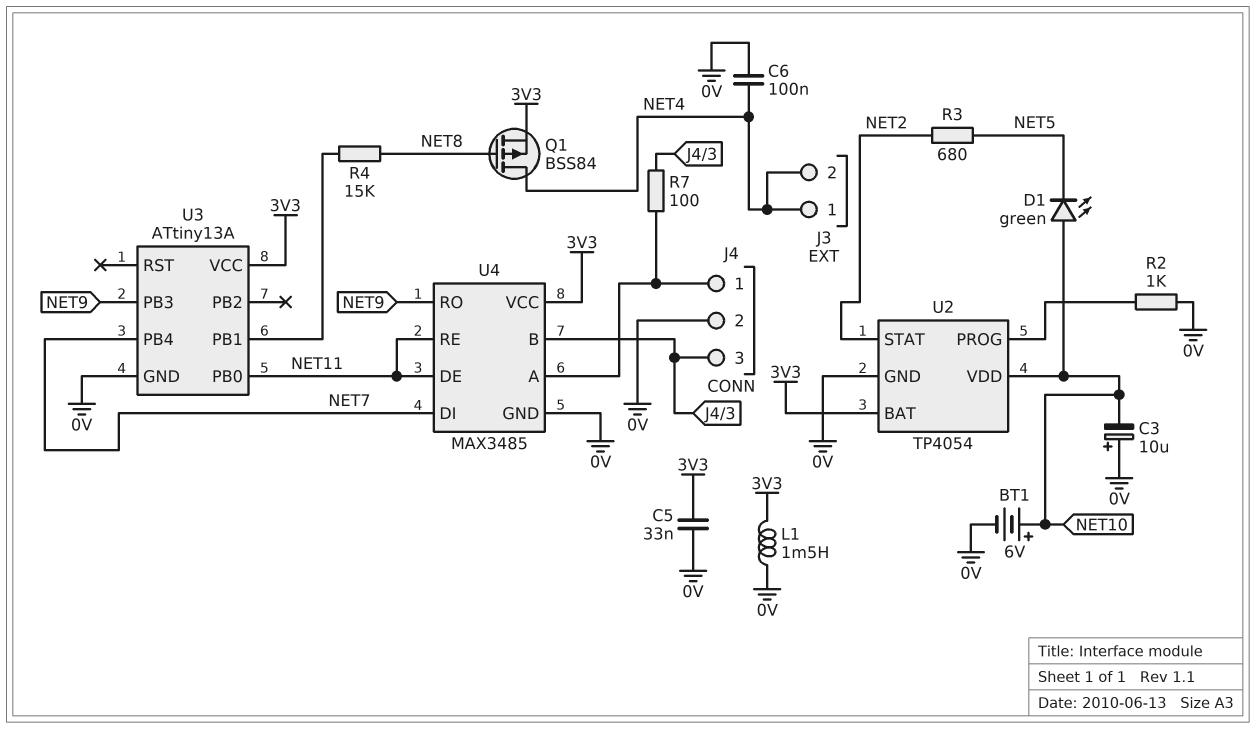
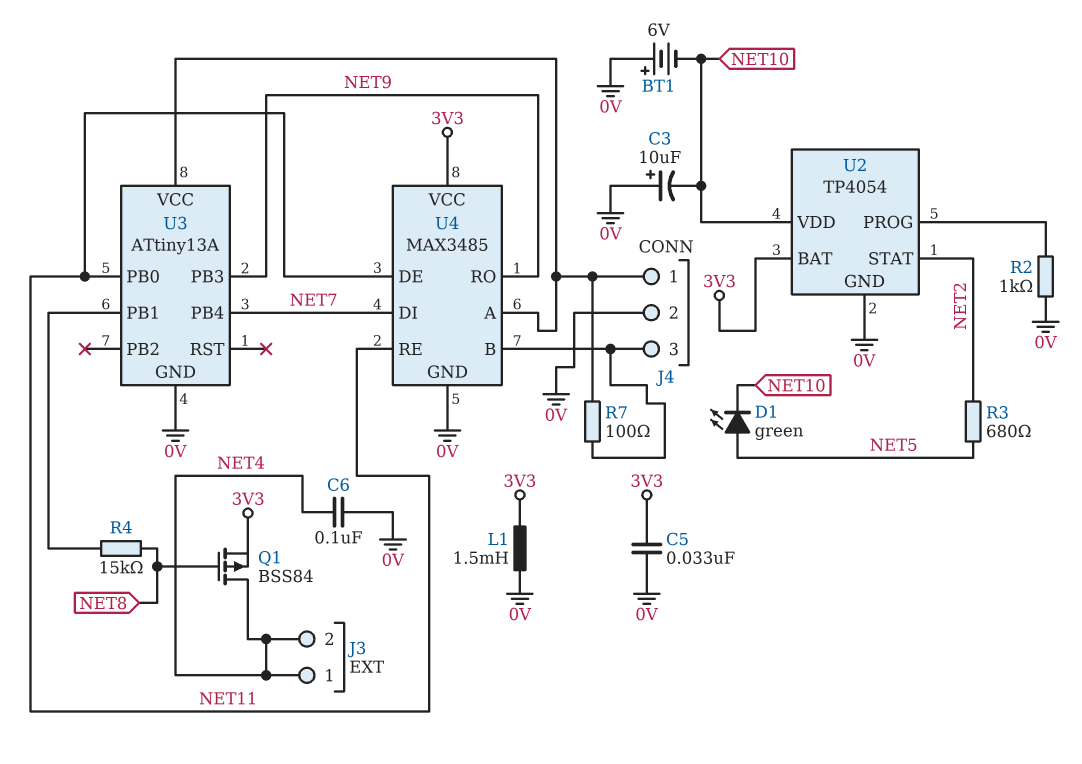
BT1: 6V (plus NET10, minus 0V) -> 6V (plus 0V, minus NET10)
D1: LED green (A NET10, K NET5) -> LED green (A NET5, K NET10)
U3 pin VCC: 3V3 -> J4/1

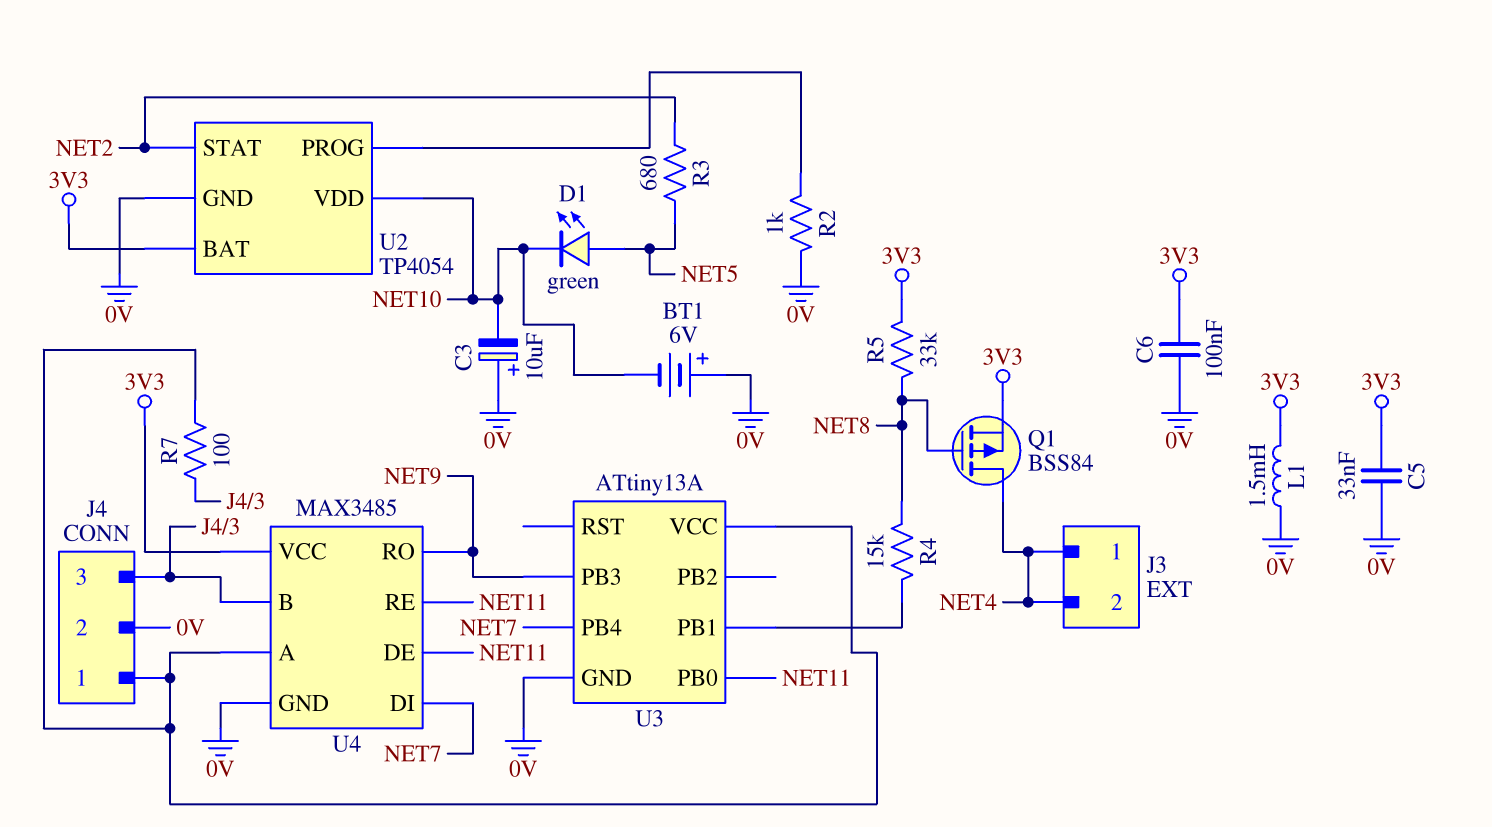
C6: 100nF (0V, NET4) -> 100nF (0V, 3V3)
R5: none -> 33k (3V3, NET8)

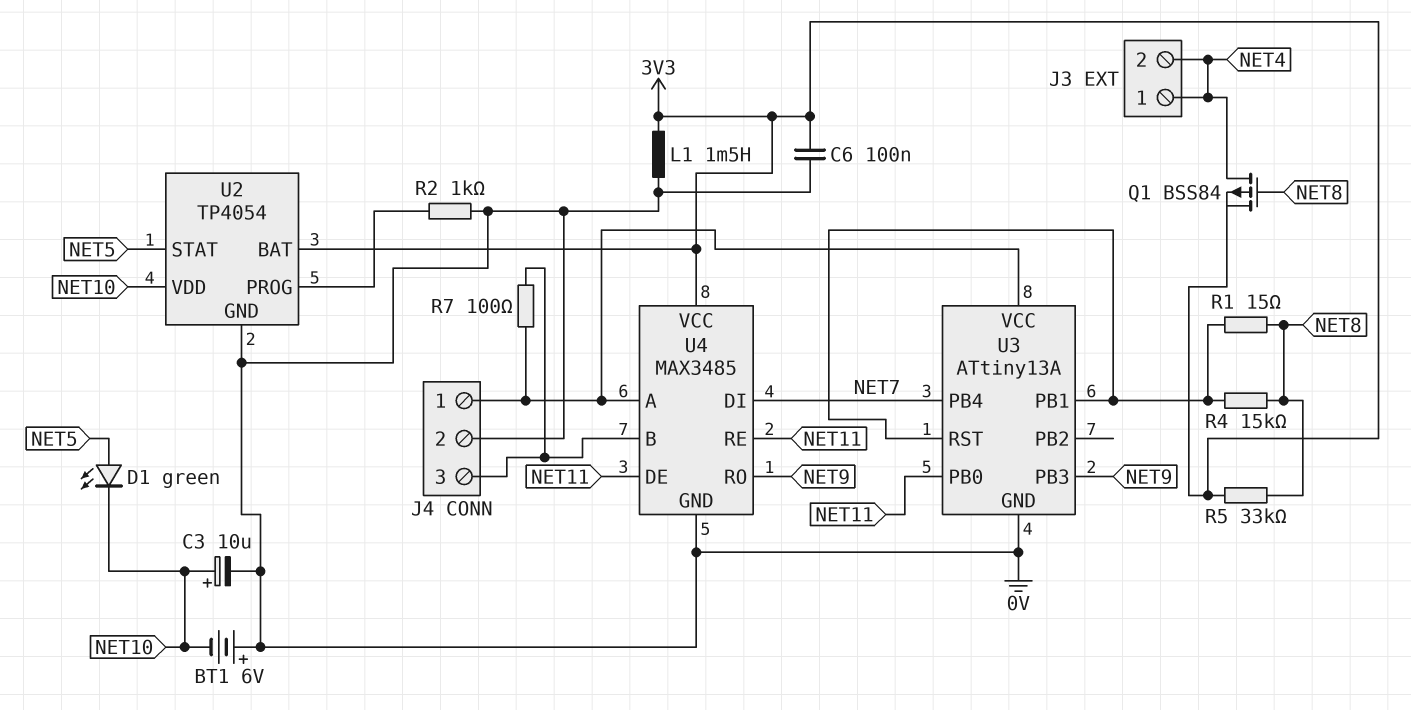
C3: 10uF (plus 0V, minus NET10) -> 10uF (plus NET10, minus 0V)
C5: 33nF (0V, 3V3) -> none
R1: none -> 15 (NET8, U3/PB1)
R3: 680 (NET2, NET5) -> none
U2 pin STAT: NET2 -> NET5
U3 pin RST: none -> U3/PB1

